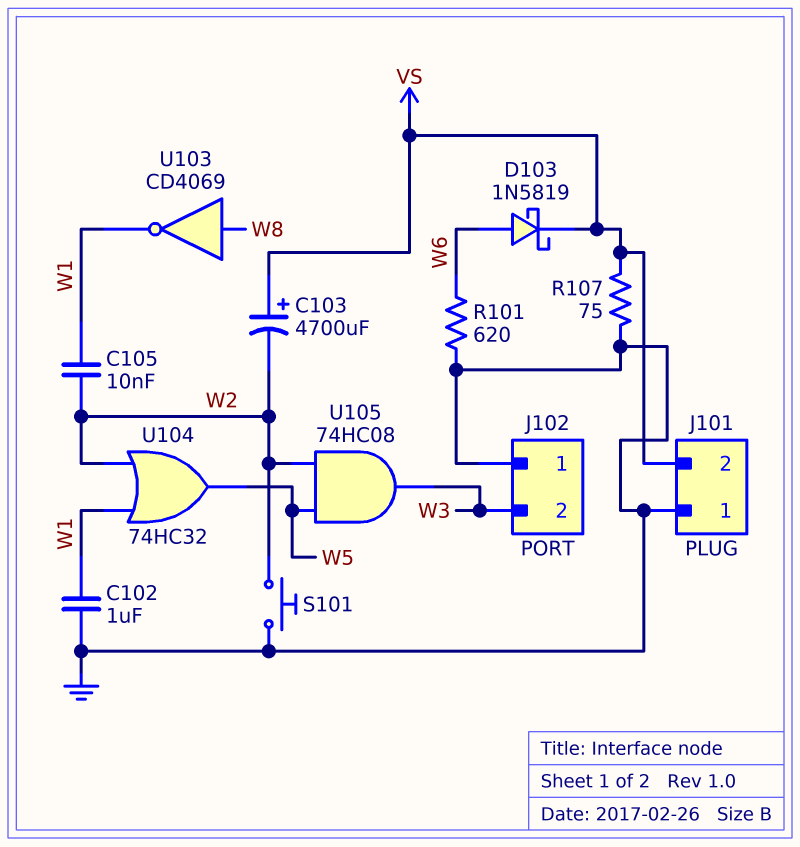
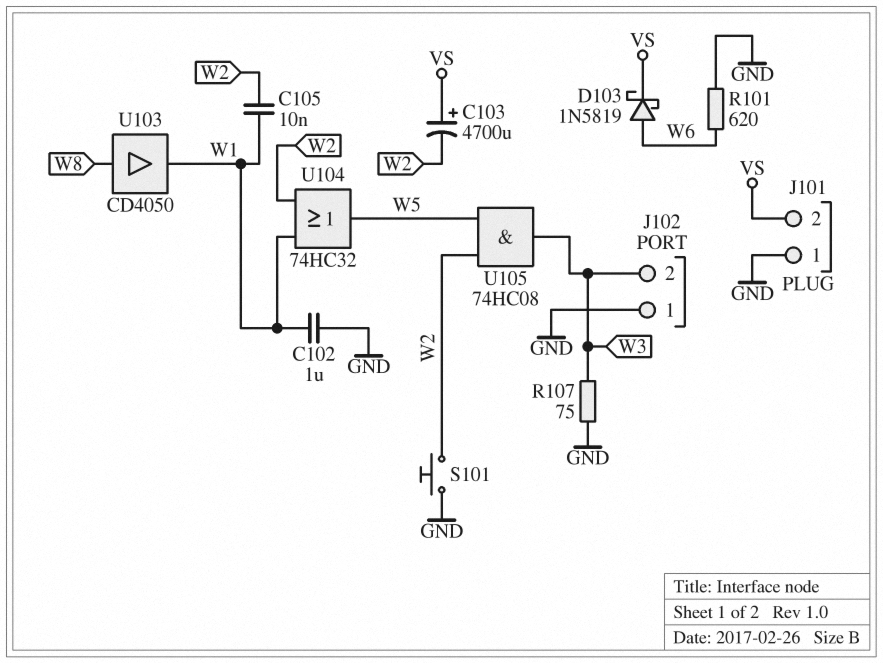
R107: 75 (GND, VS) -> 75 (GND, W3)
U103: NOT CD4069 (in W8, out W1) -> buffer CD4050 (in W8, out W1)

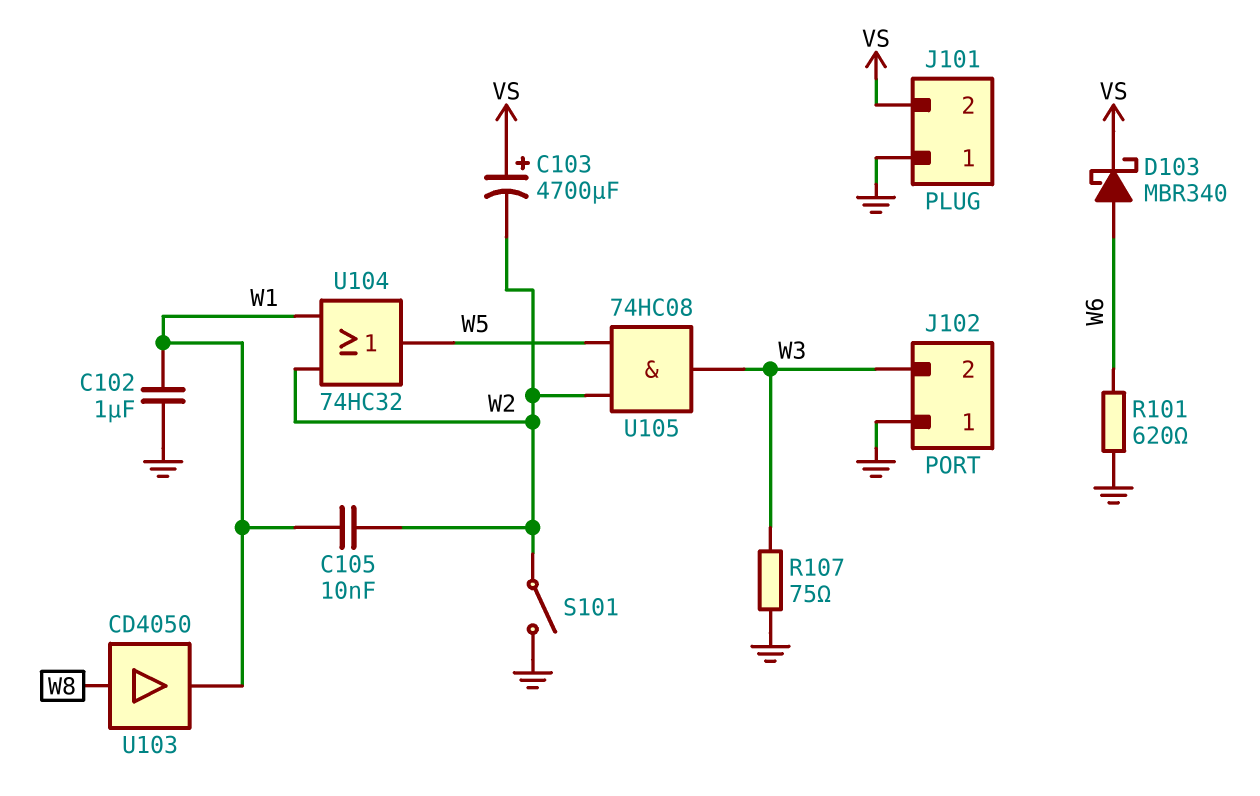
D103: schottky 1N5819 (A W6, K VS) -> schottky MBR340 (A W6, K VS)
S101: button (GND, W2) -> switch (GND, W2)

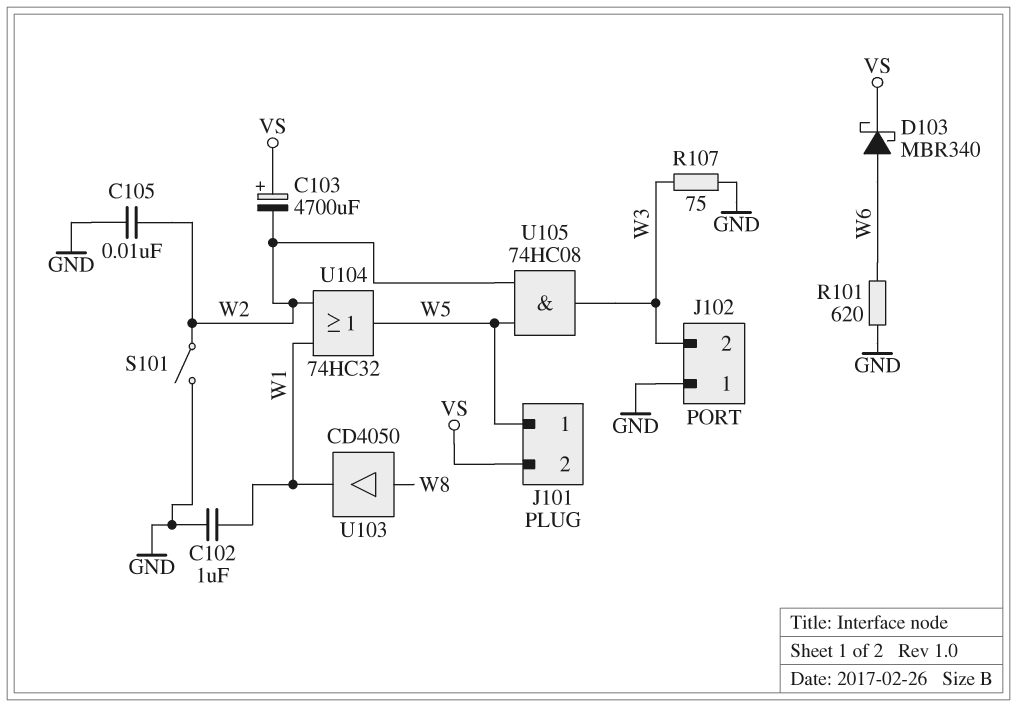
C105: 10nF (W1, W2) -> 10nF (GND, W2)
J101 pin 1: GND -> W5

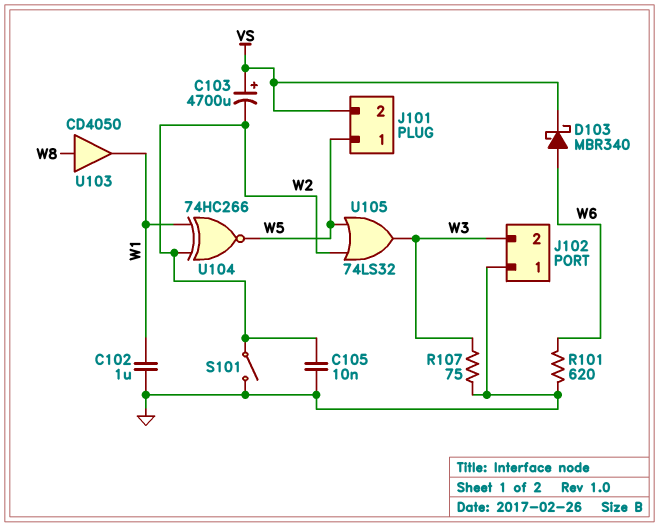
U104: OR 74HC32 (in W1, in W2, out W5) -> XNOR 74HC266 (in W1, in W2, out W5)
U105: AND 74HC08 (in W2, in W5, out W3) -> OR 74LS32 (in W2, in W5, out W3)

